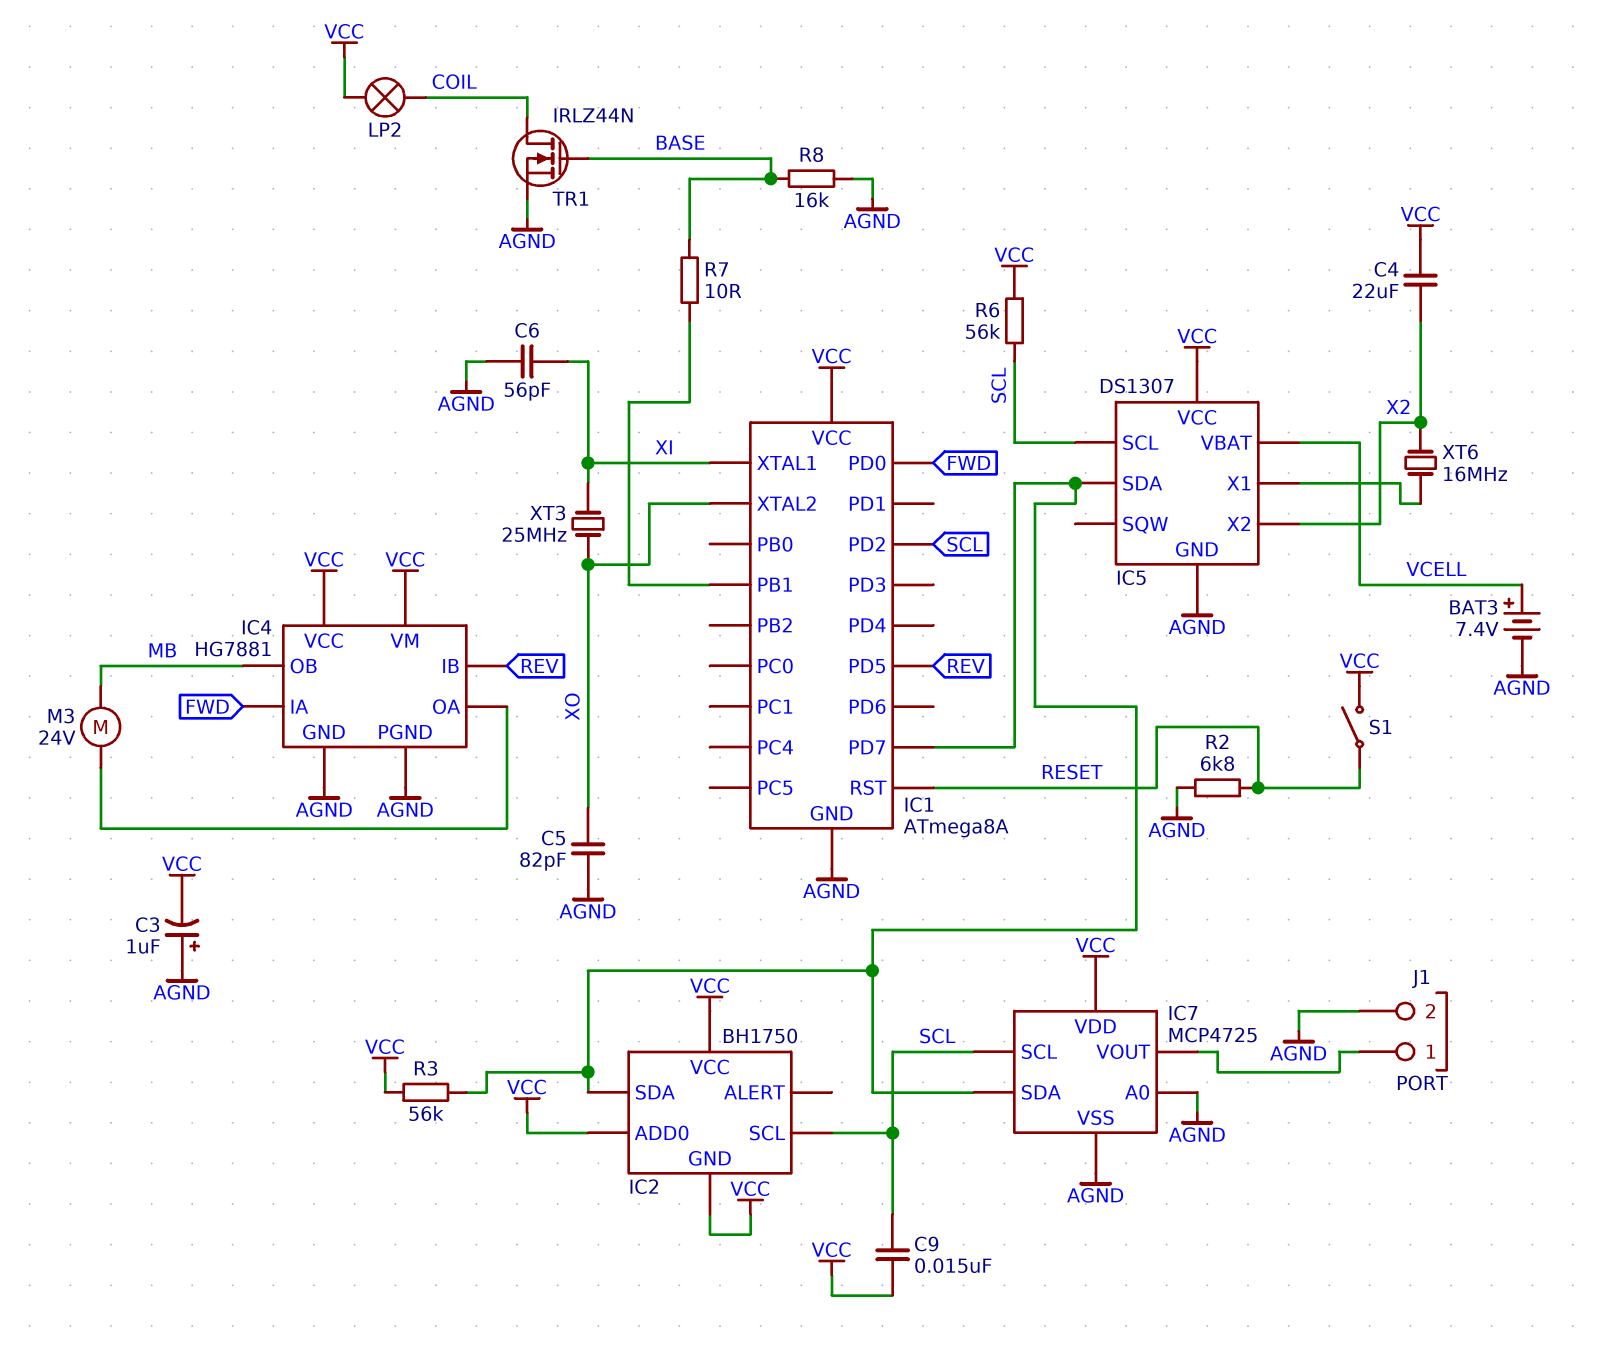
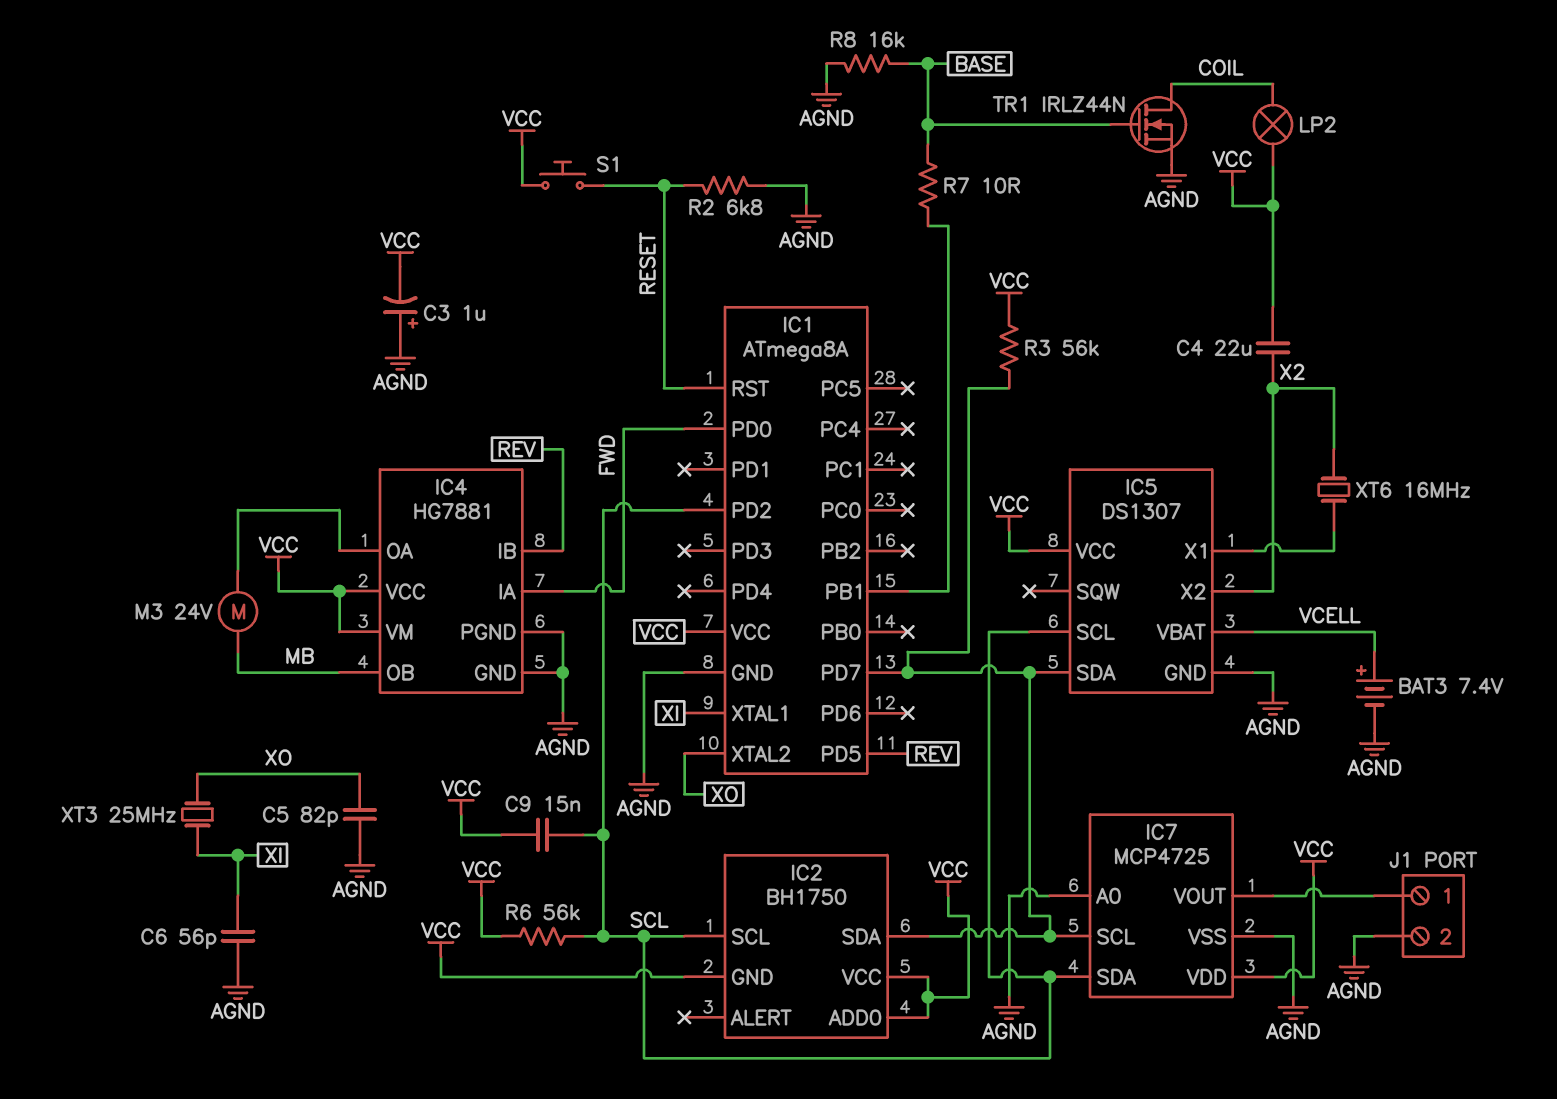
IC7 pin SCL: SCL -> IC1/PD7
IC7 pin SDA: IC1/PD7 -> SCL
S1: switch (RESET, VCC) -> button (RESET, VCC)

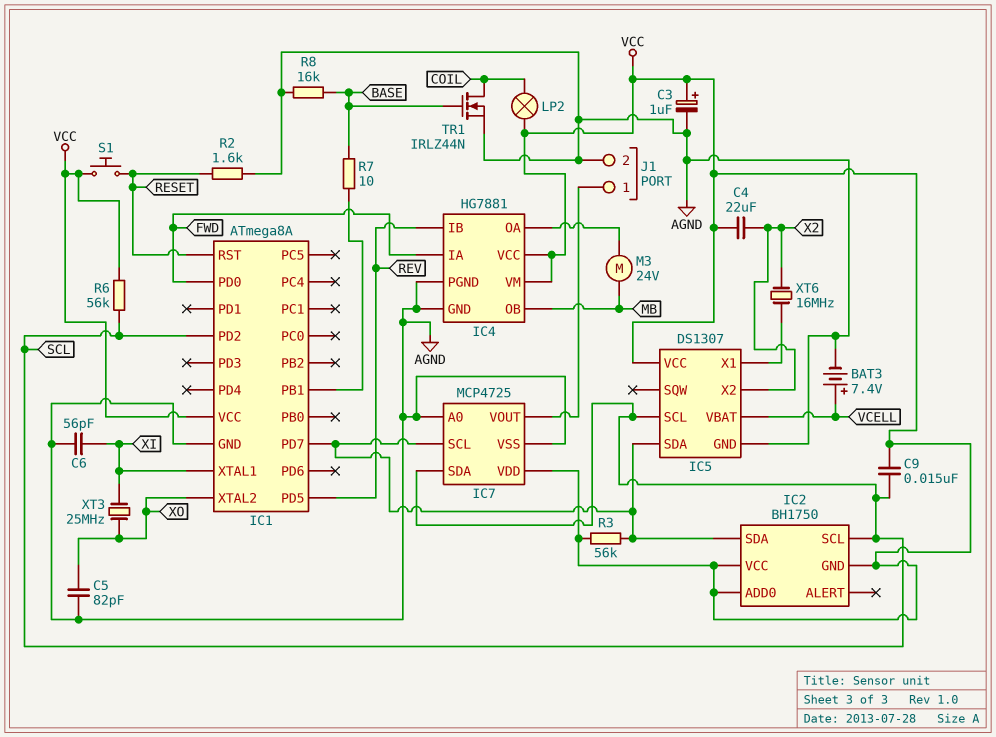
C3: 1uF (plus AGND, minus VCC) -> 1uF (plus VCC, minus AGND)
R2: 6.8k (AGND, RESET) -> 1.6k (AGND, RESET)

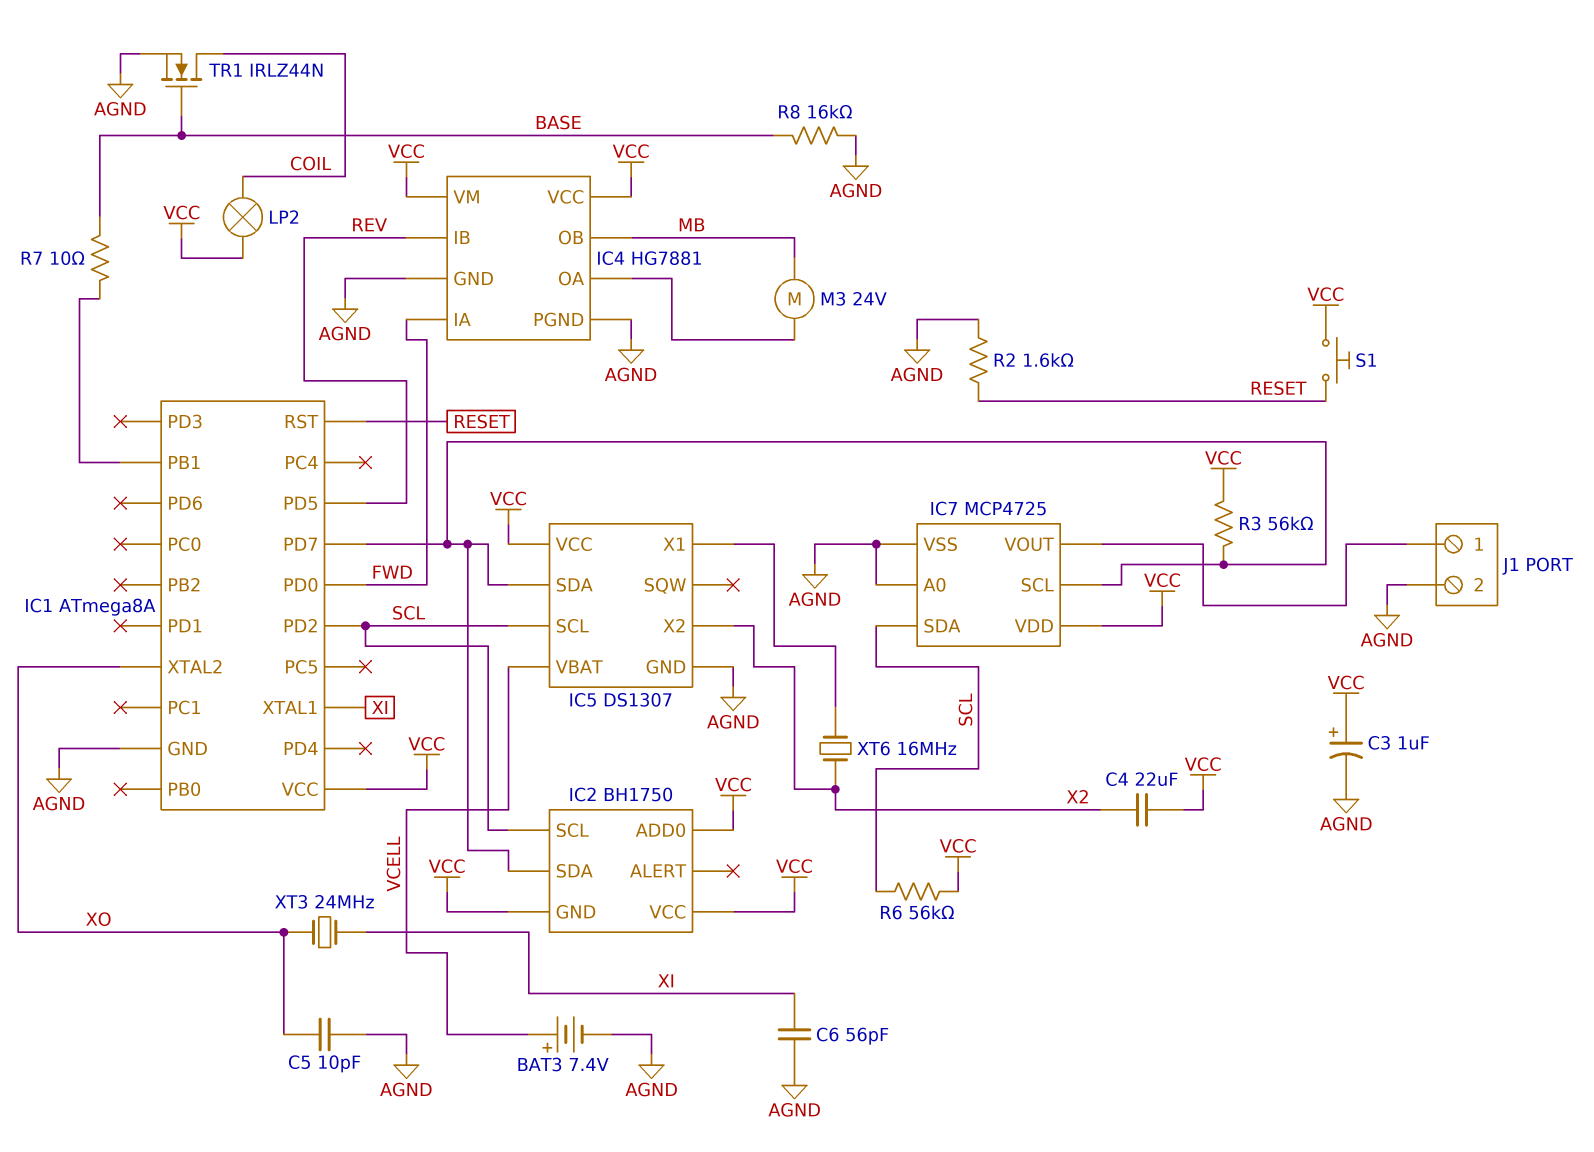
C5: 82pF (AGND, XO) -> 10pF (AGND, XO)
C9: 15nF (SCL, VCC) -> none
XT3: 25MHz (XI, XO) -> 24MHz (XI, XO)

